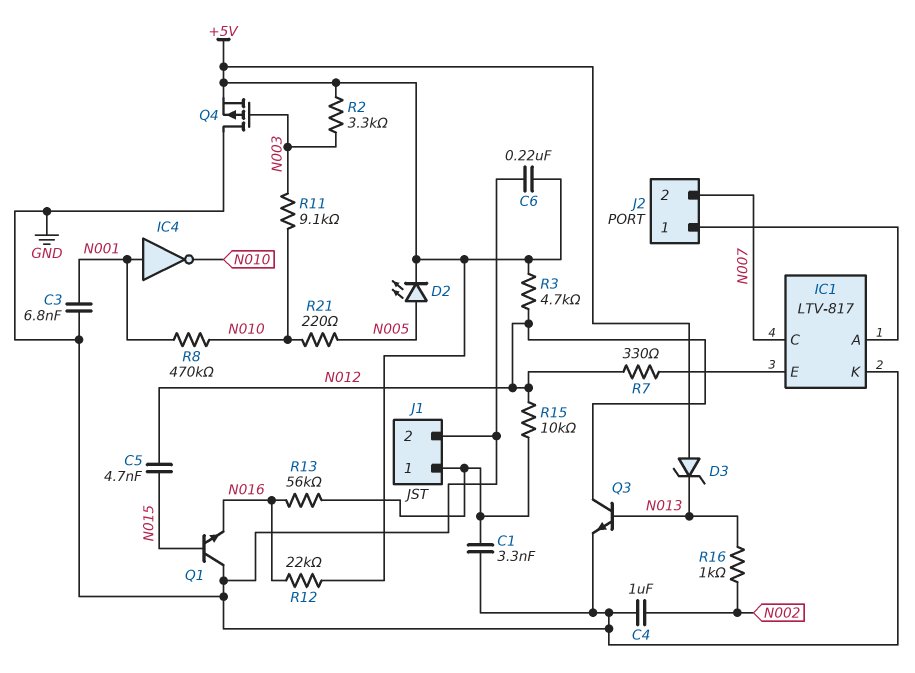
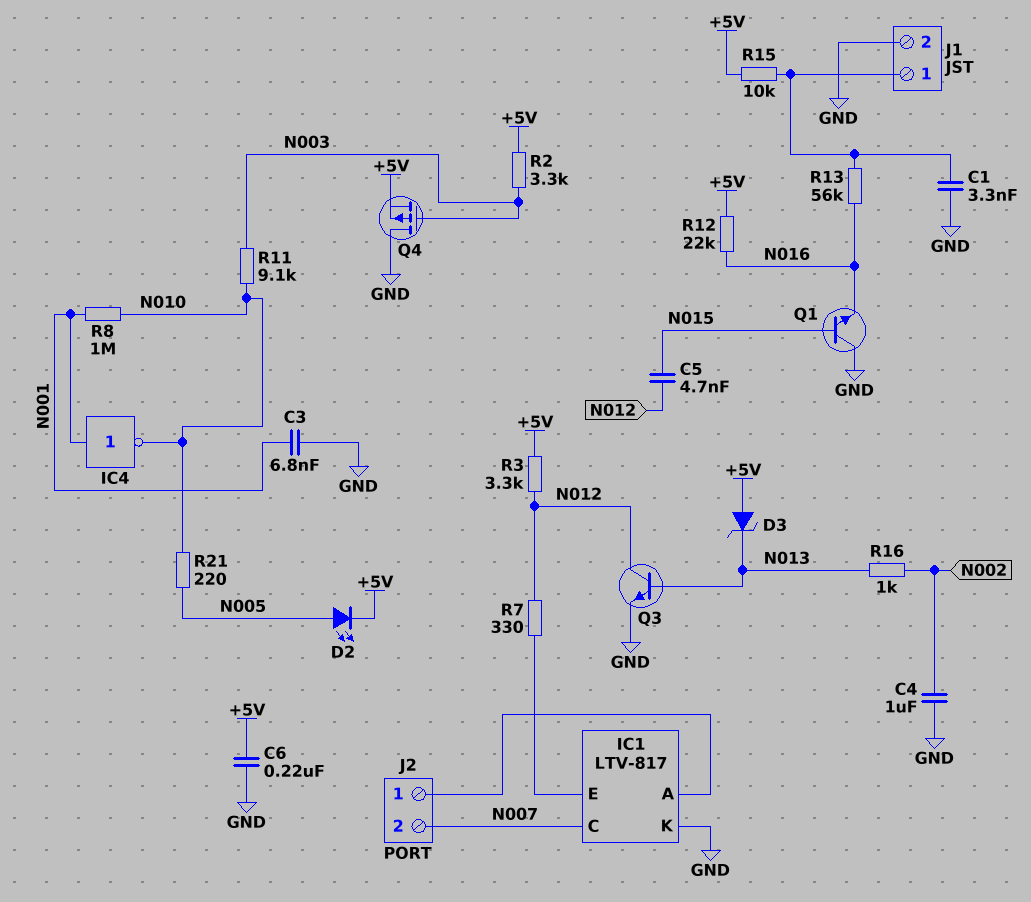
R3: 4.7k (+5V, N012) -> 3.3k (+5V, N012)
R8: 470k (N001, N010) -> 1M (N001, N010)
R15: 10k (J1/1, N012) -> 10k (+5V, J1/1)

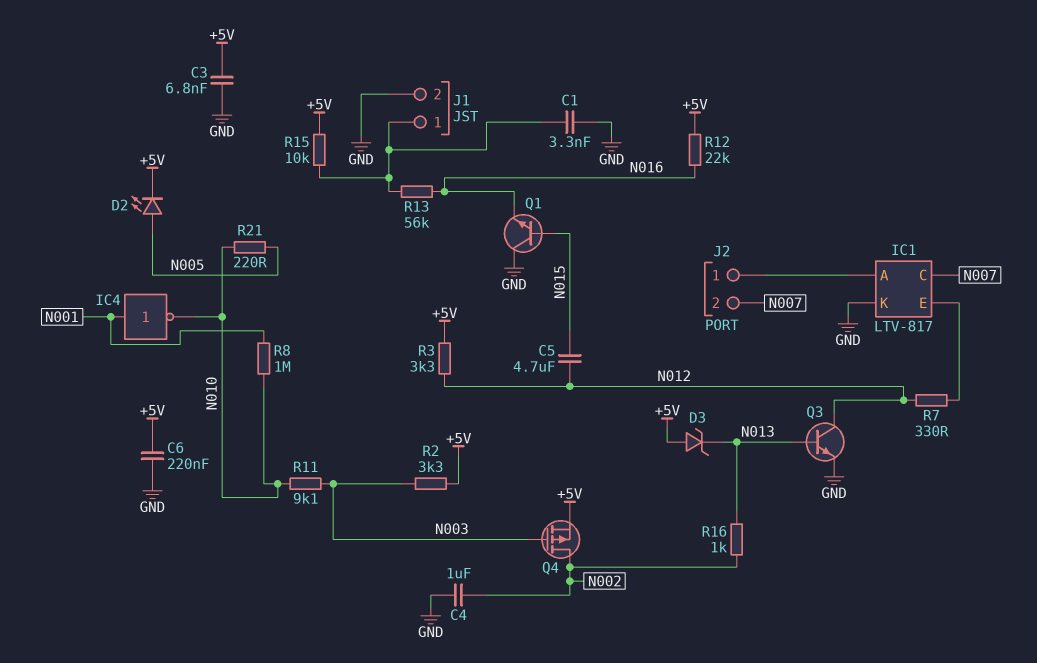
C3: 6.8nF (GND, N001) -> 6.8nF (+5V, GND)
C5: 4.7nF (N012, N015) -> 4.7uF (N012, N015)
Q4: PMOS (G N003, D GND, S +5V) -> PMOS (G N003, D N002, S +5V)

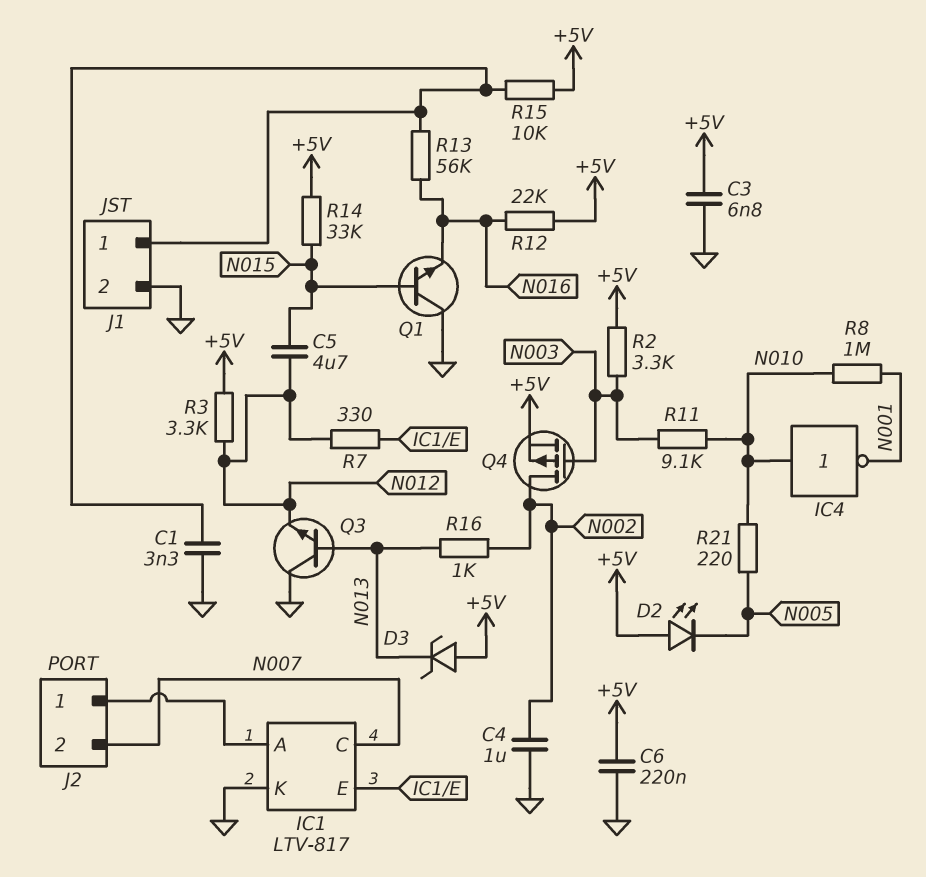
D2: LED (A N005, K +5V) -> LED (A +5V, K N005)
IC4: NOT (in N001, out N010) -> NOT (in N010, out N001)
Q3: NPN (B N013, C N012, E GND) -> NPN (B N013, C GND, E N012)
R14: none -> 33k (+5V, N015)

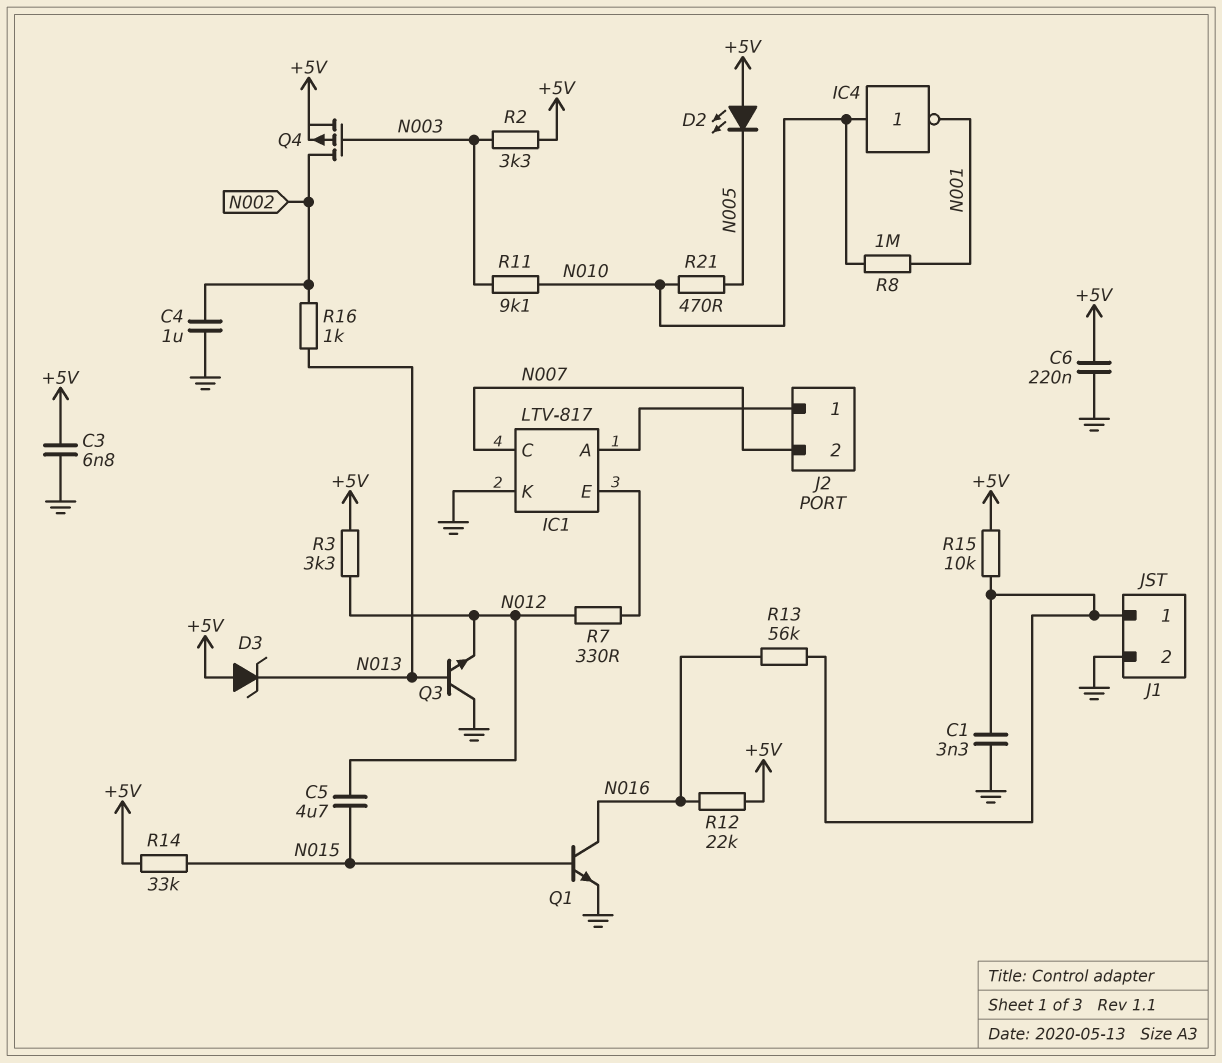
Q1: NPN (B N015, C GND, E N016) -> NPN (B N015, C N016, E GND)
R21: 220 (N005, N010) -> 470 (N005, N010)

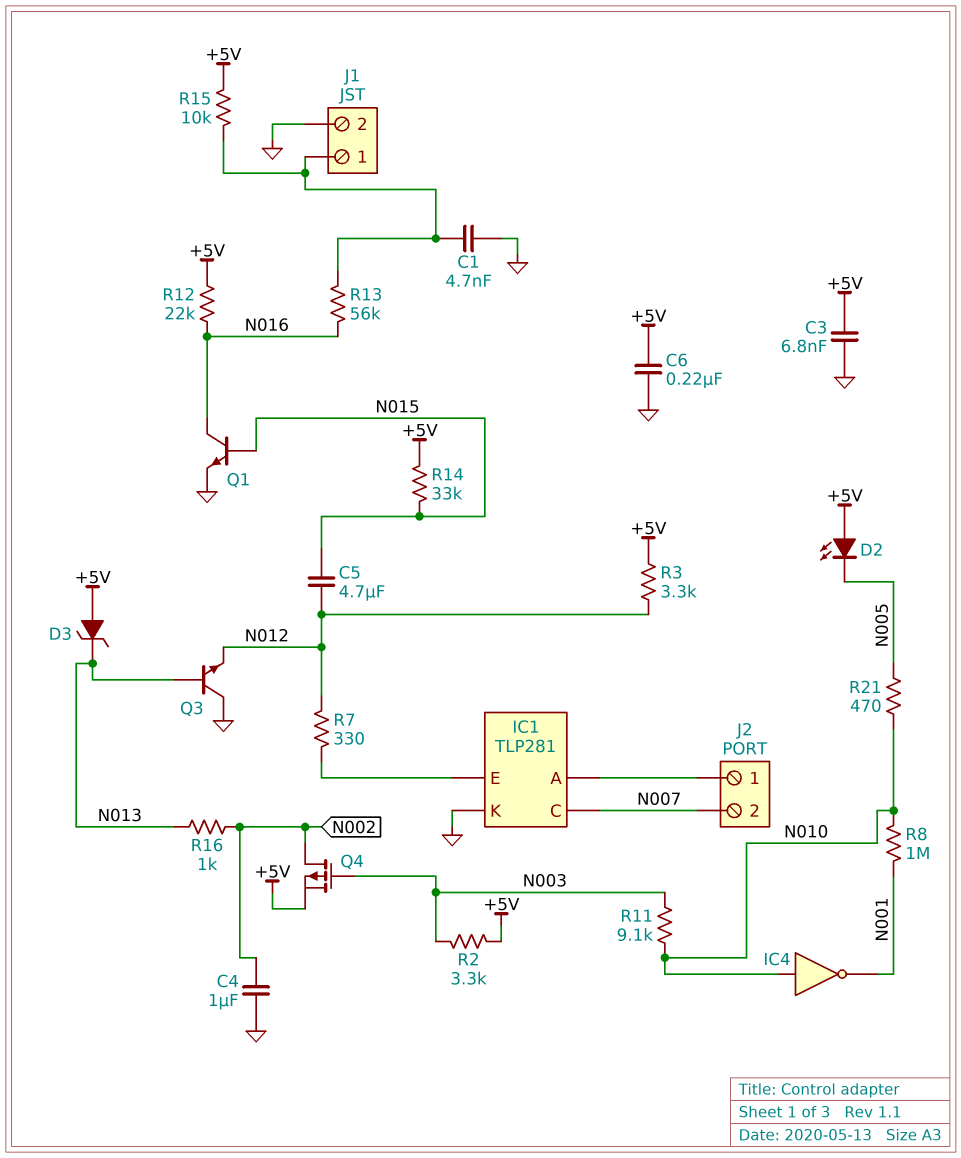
C1: 3.3nF (GND, J1/1) -> 4.7nF (GND, J1/1)
IC1: LTV-817 -> TLP281

